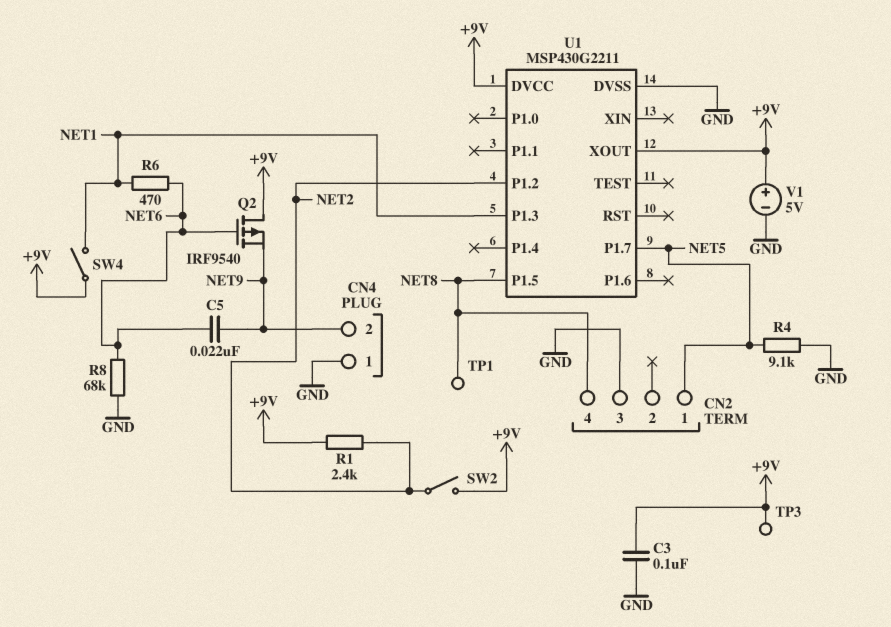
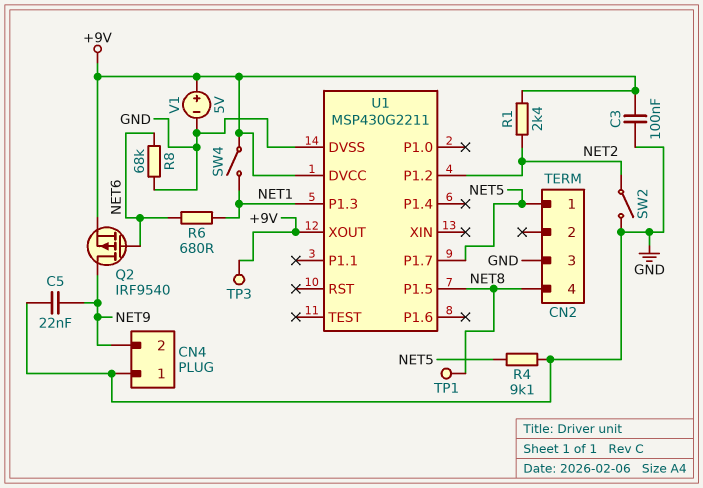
C5: 22nF (NET6, NET9) -> 22nF (GND, NET9)
Q2: PMOS IRF9540 (G NET6, D +9V, S NET9) -> PMOS IRF9540 (G NET6, D NET9, S +9V)
R6: 470 (NET1, NET6) -> 680 (NET1, NET6)
SW2: switch (+9V, NET2) -> switch (GND, NET2)

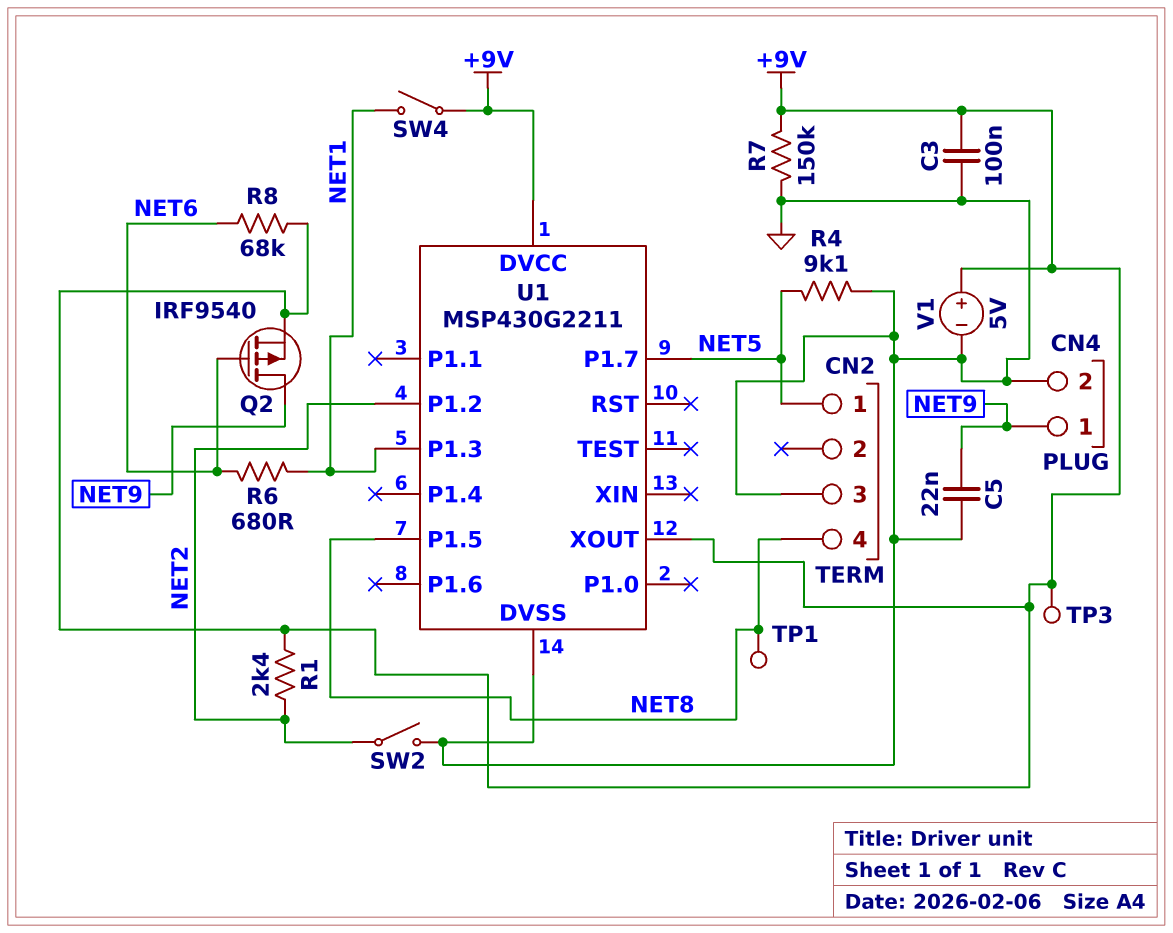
CN4 pin 1: GND -> NET9
CN4 pin 2: NET9 -> GND
R7: none -> 150k (+9V, GND)
R8: 68k (GND, NET6) -> 68k (+9V, NET6)

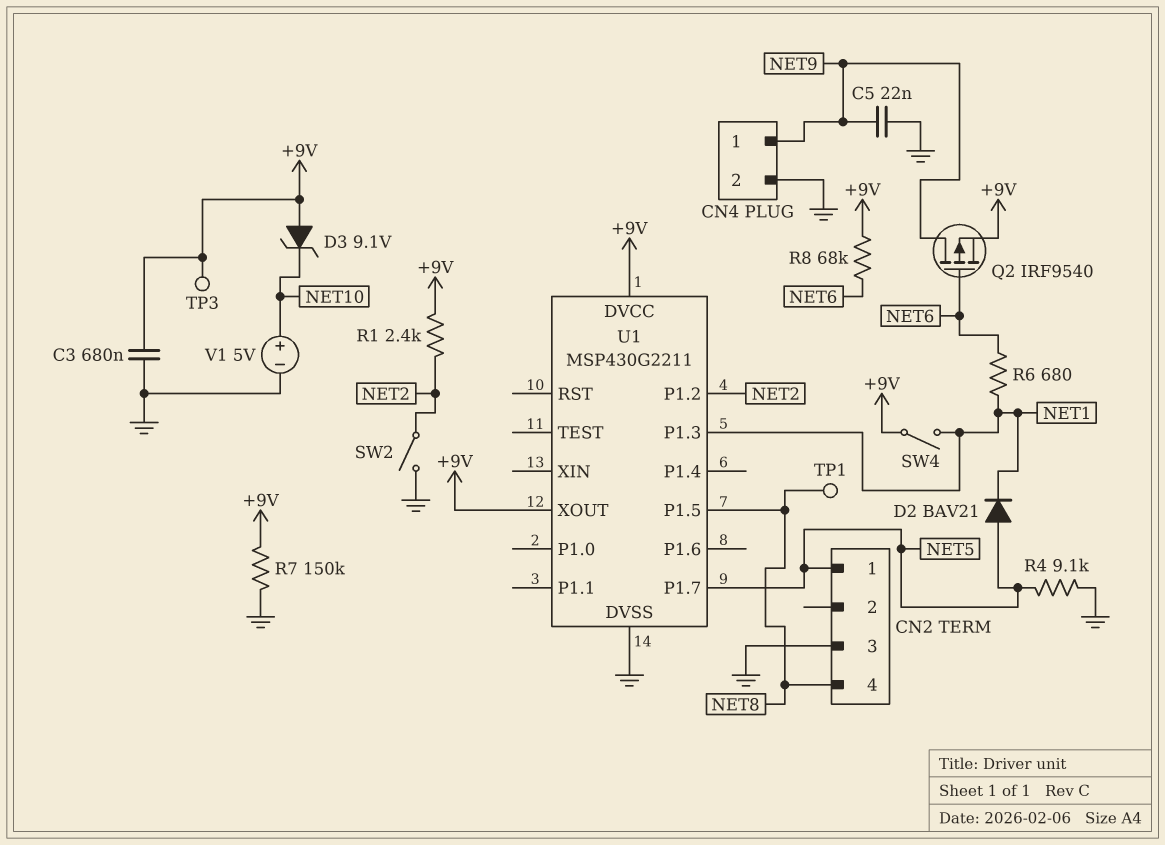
C3: 100nF (+9V, GND) -> 680nF (+9V, GND)
D2: none -> diode BAV21 (A NET5, K NET1)
D3: none -> zener 9.1V (A +9V, K NET10)
V1: 5V (plus +9V, minus GND) -> 5V (plus NET10, minus GND)

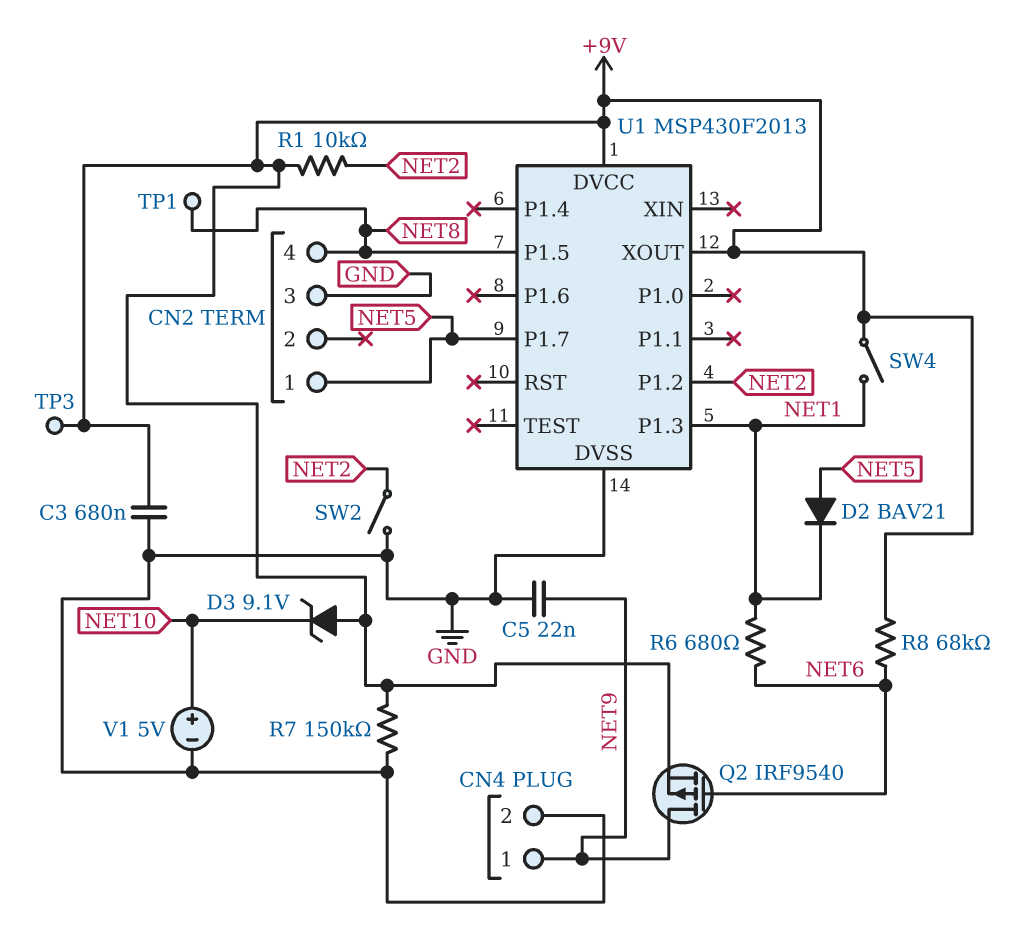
R1: 2.4k (+9V, NET2) -> 10k (+9V, NET2)
R4: 9.1k (GND, NET5) -> none
U1: MSP430G2211 -> MSP430F2013

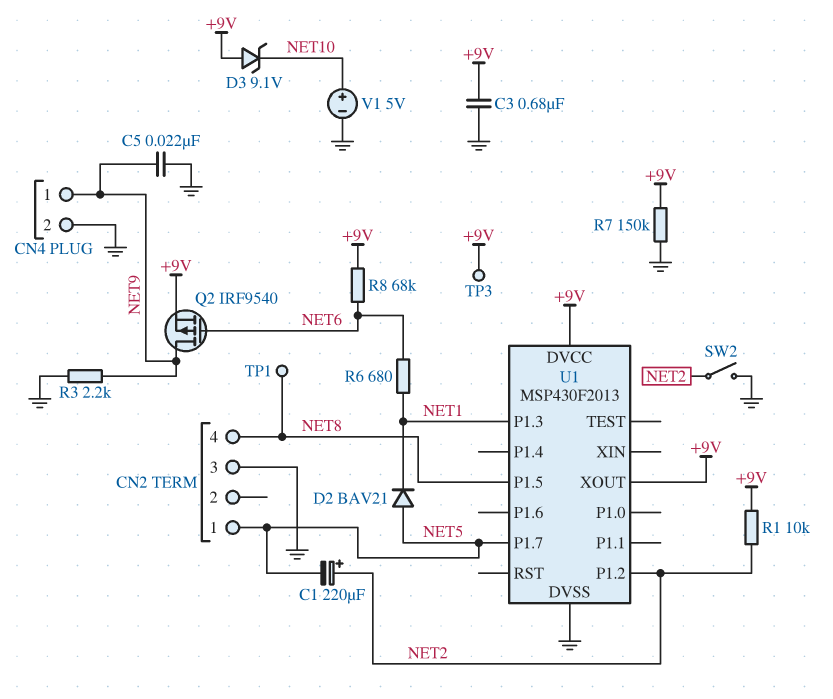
C1: none -> 220uF (plus NET2, minus NET5)
R3: none -> 2.2k (GND, NET9)
SW4: switch (+9V, NET1) -> none

